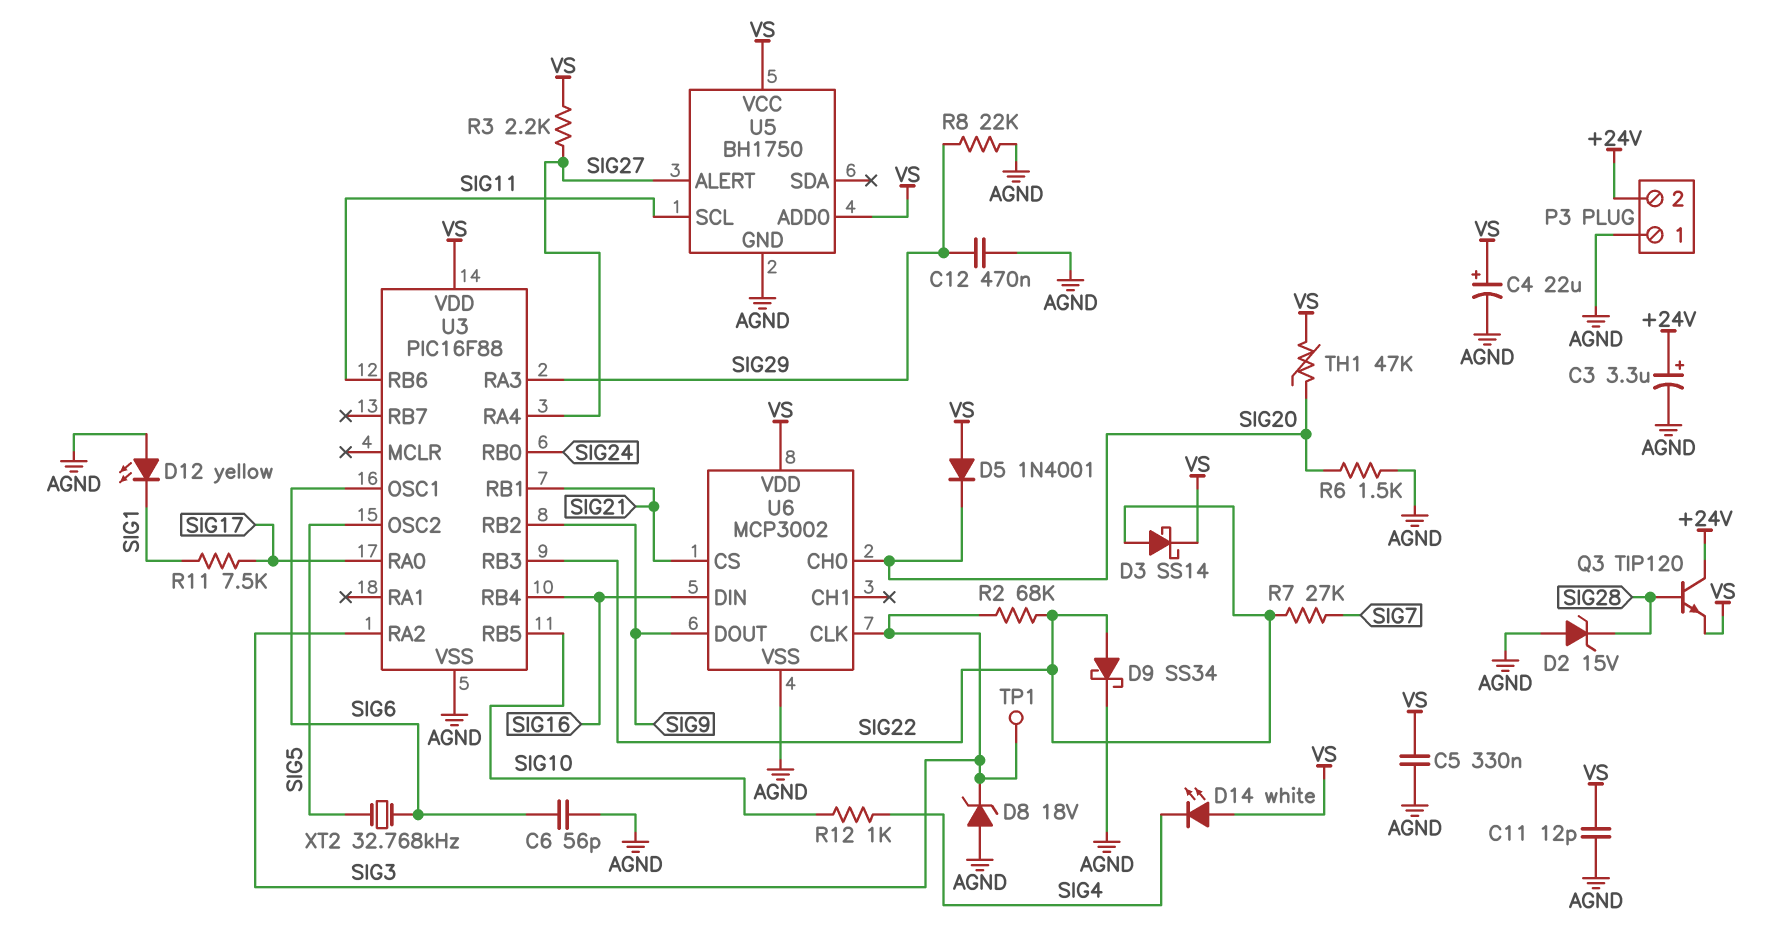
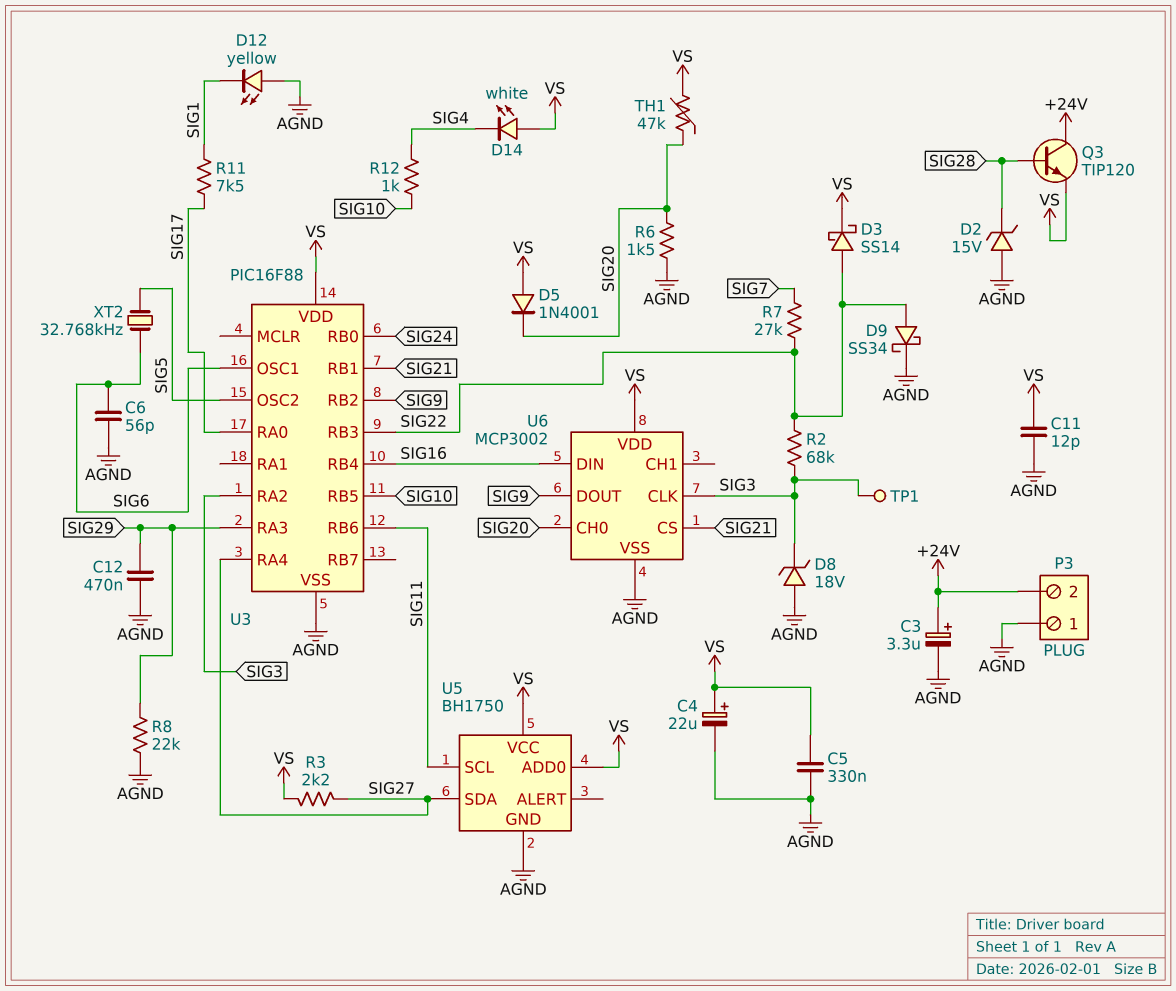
U5 pin ALERT: SIG27 -> none
U5 pin SDA: none -> SIG27

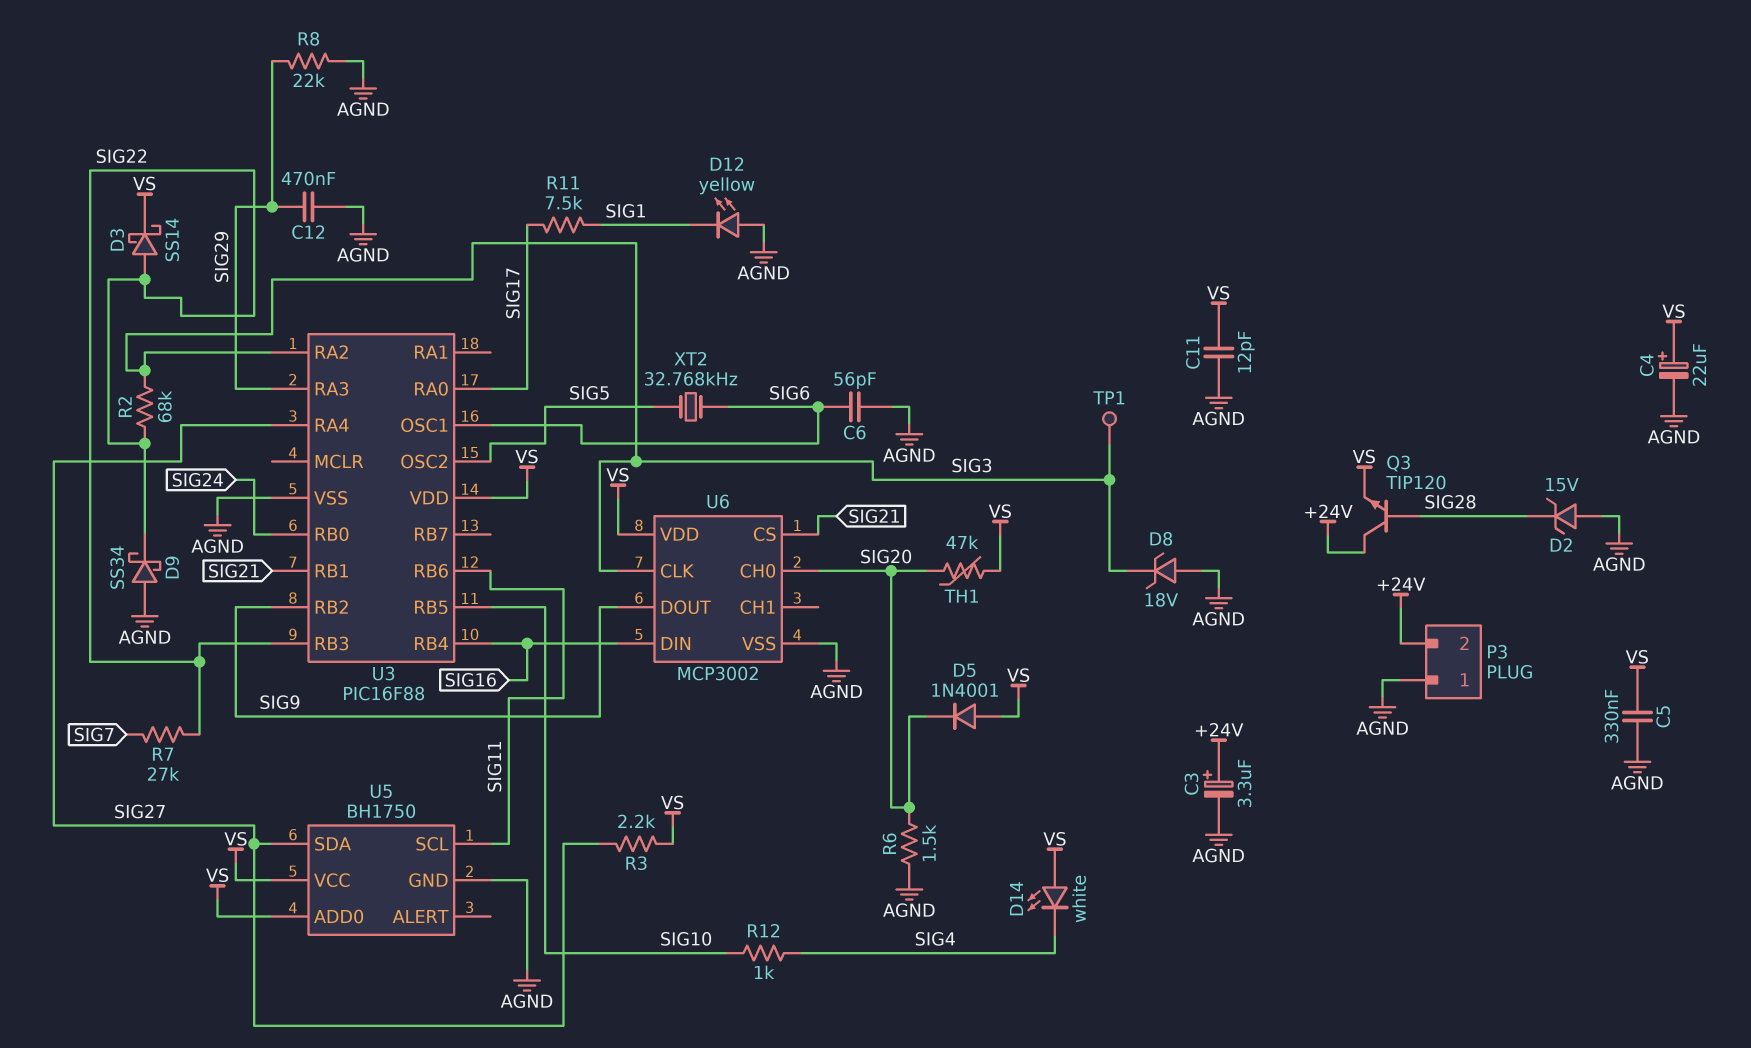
D9: schottky SS34 (A SIG22, K AGND) -> schottky SS34 (A AGND, K SIG22)

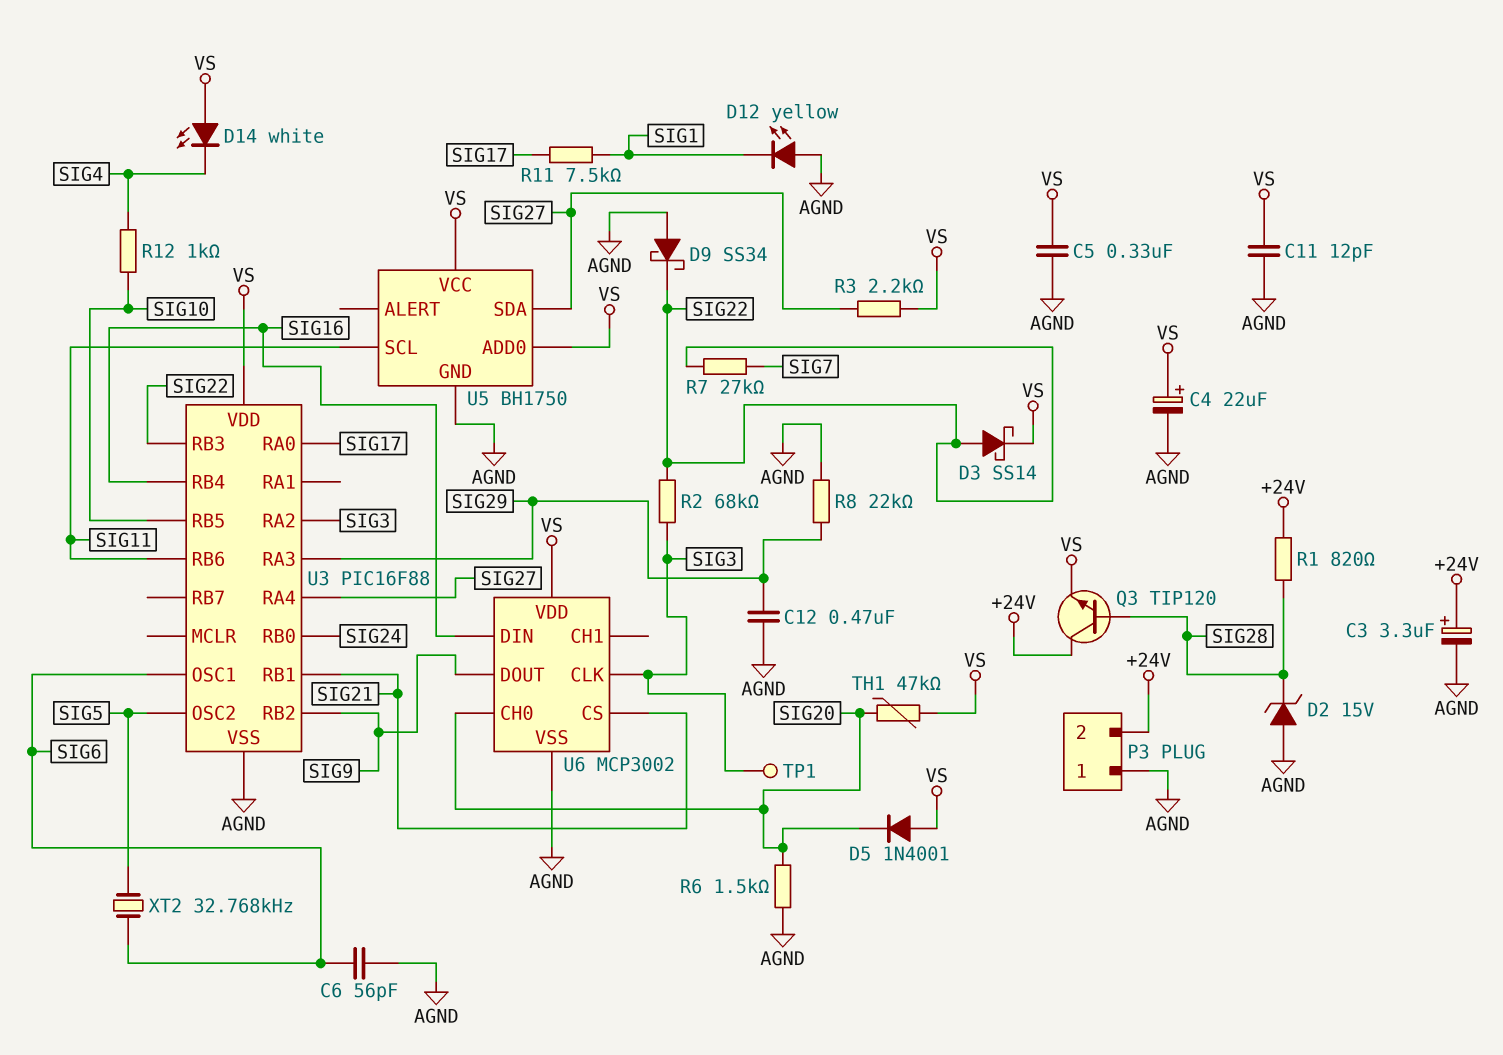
D8: zener 18V (A AGND, K SIG3) -> none
R1: none -> 820 (+24V, SIG28)

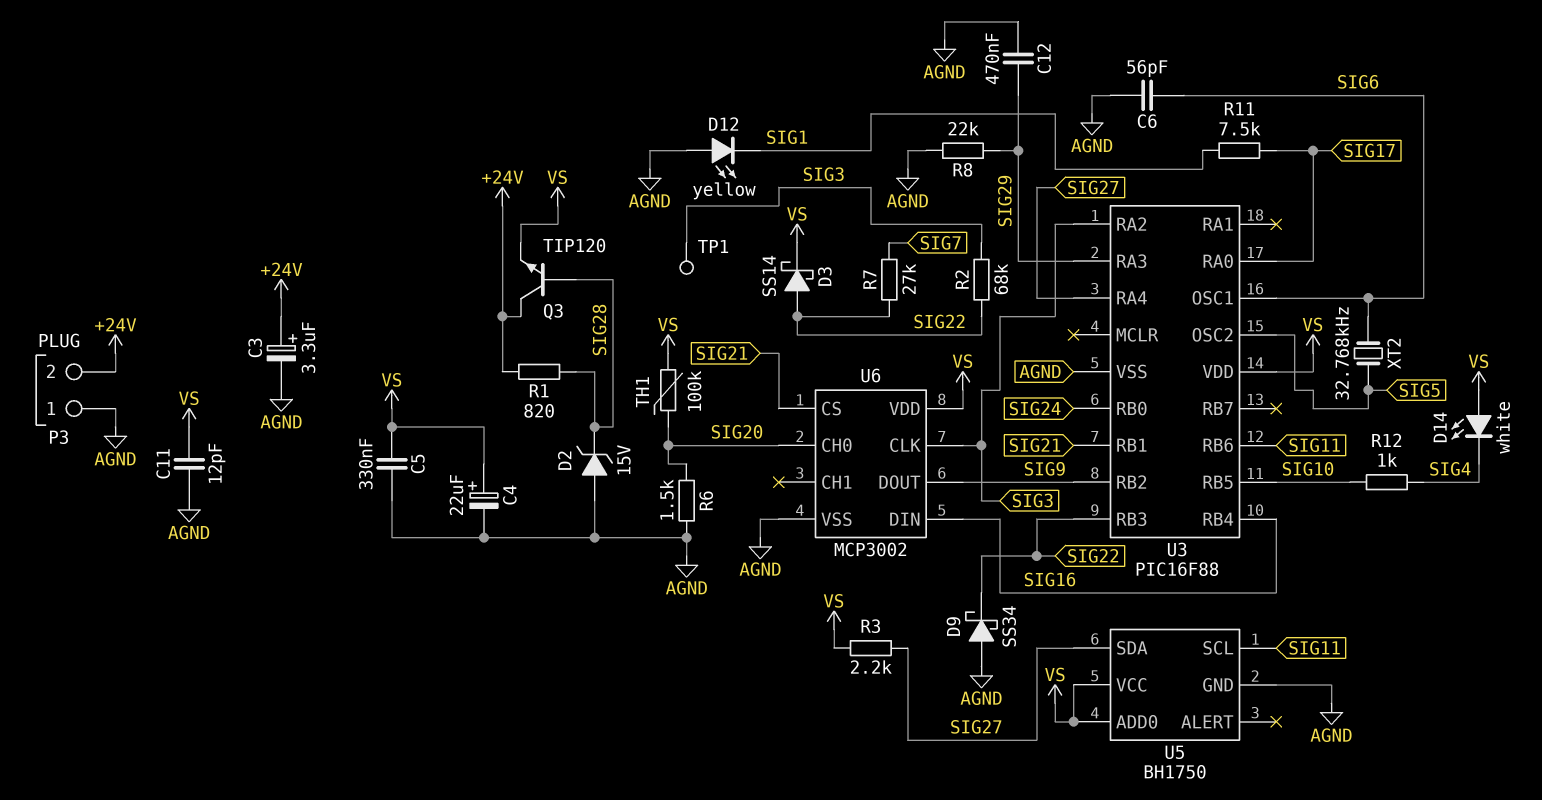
D5: diode 1N4001 (A VS, K SIG20) -> none
TH1: 47k (SIG20, VS) -> 100k (SIG20, VS)

